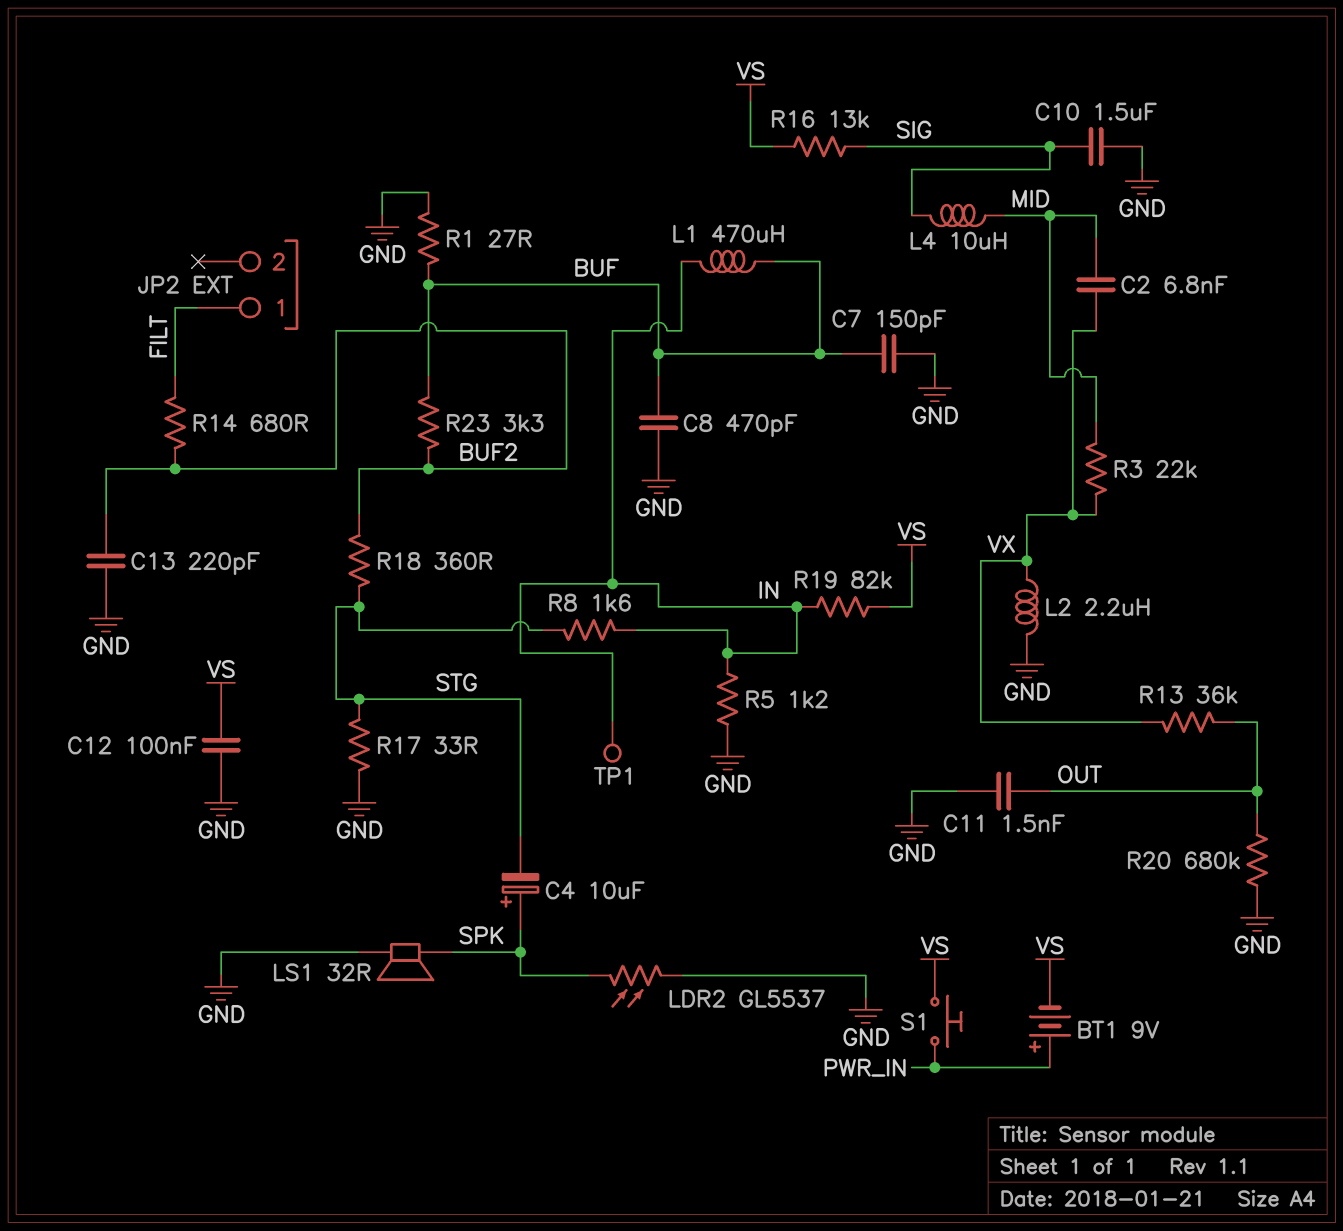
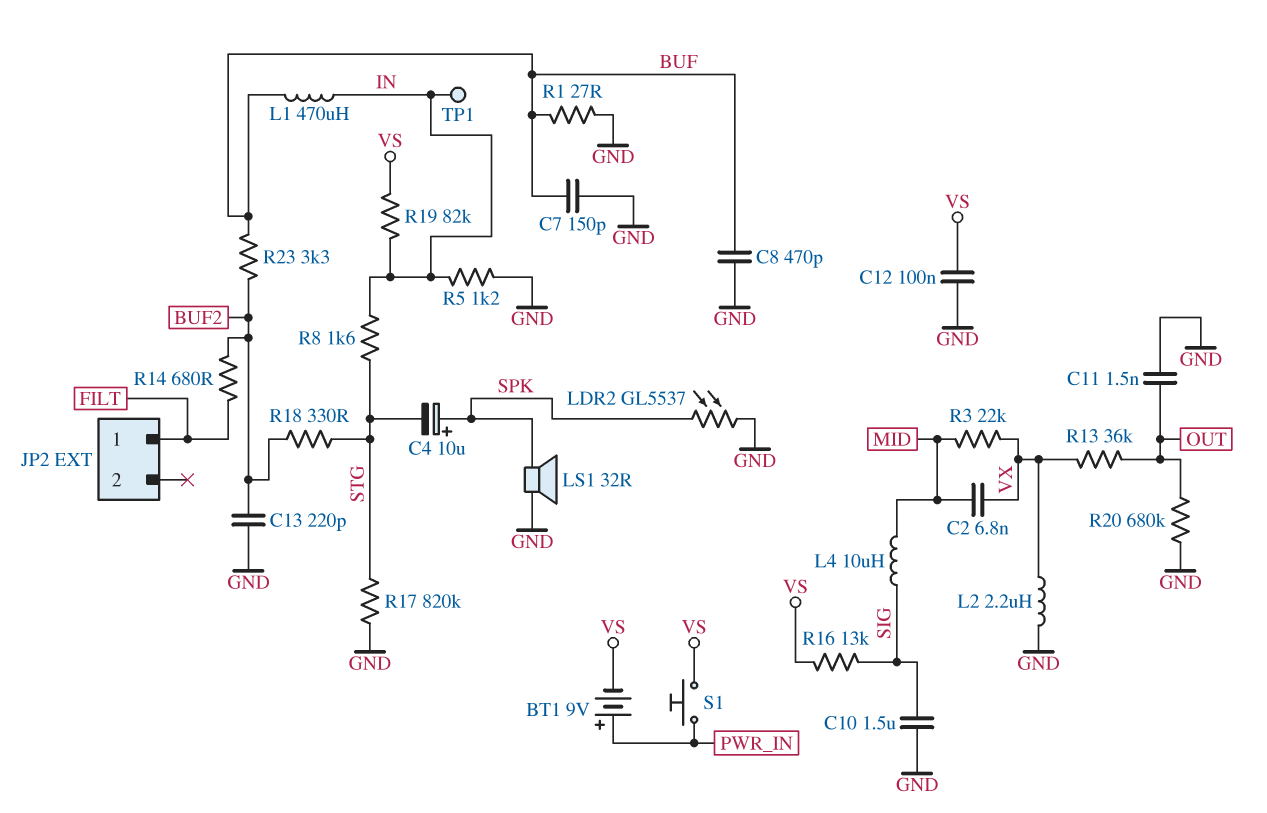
R17: 33 (GND, STG) -> 820k (GND, STG)
R18: 360 (BUF2, STG) -> 330 (BUF2, STG)

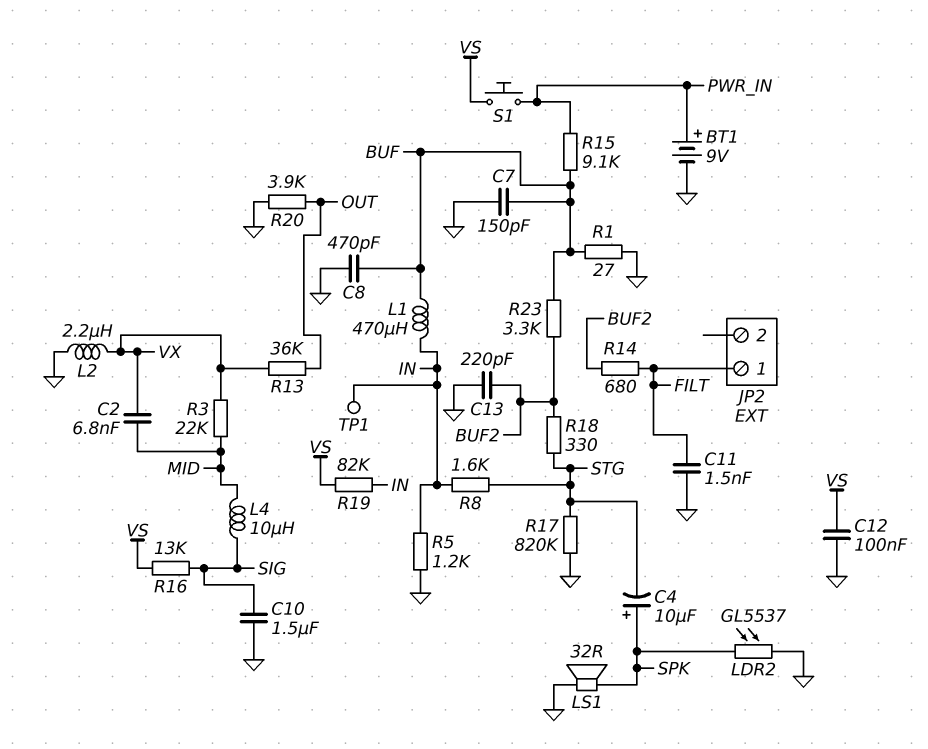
BT1: 9V (plus PWR_IN, minus VS) -> 9V (plus PWR_IN, minus GND)
C11: 1.5nF (GND, OUT) -> 1.5nF (FILT, GND)
R15: none -> 9.1k (BUF, PWR_IN)
R20: 680k (GND, OUT) -> 3.9k (GND, OUT)

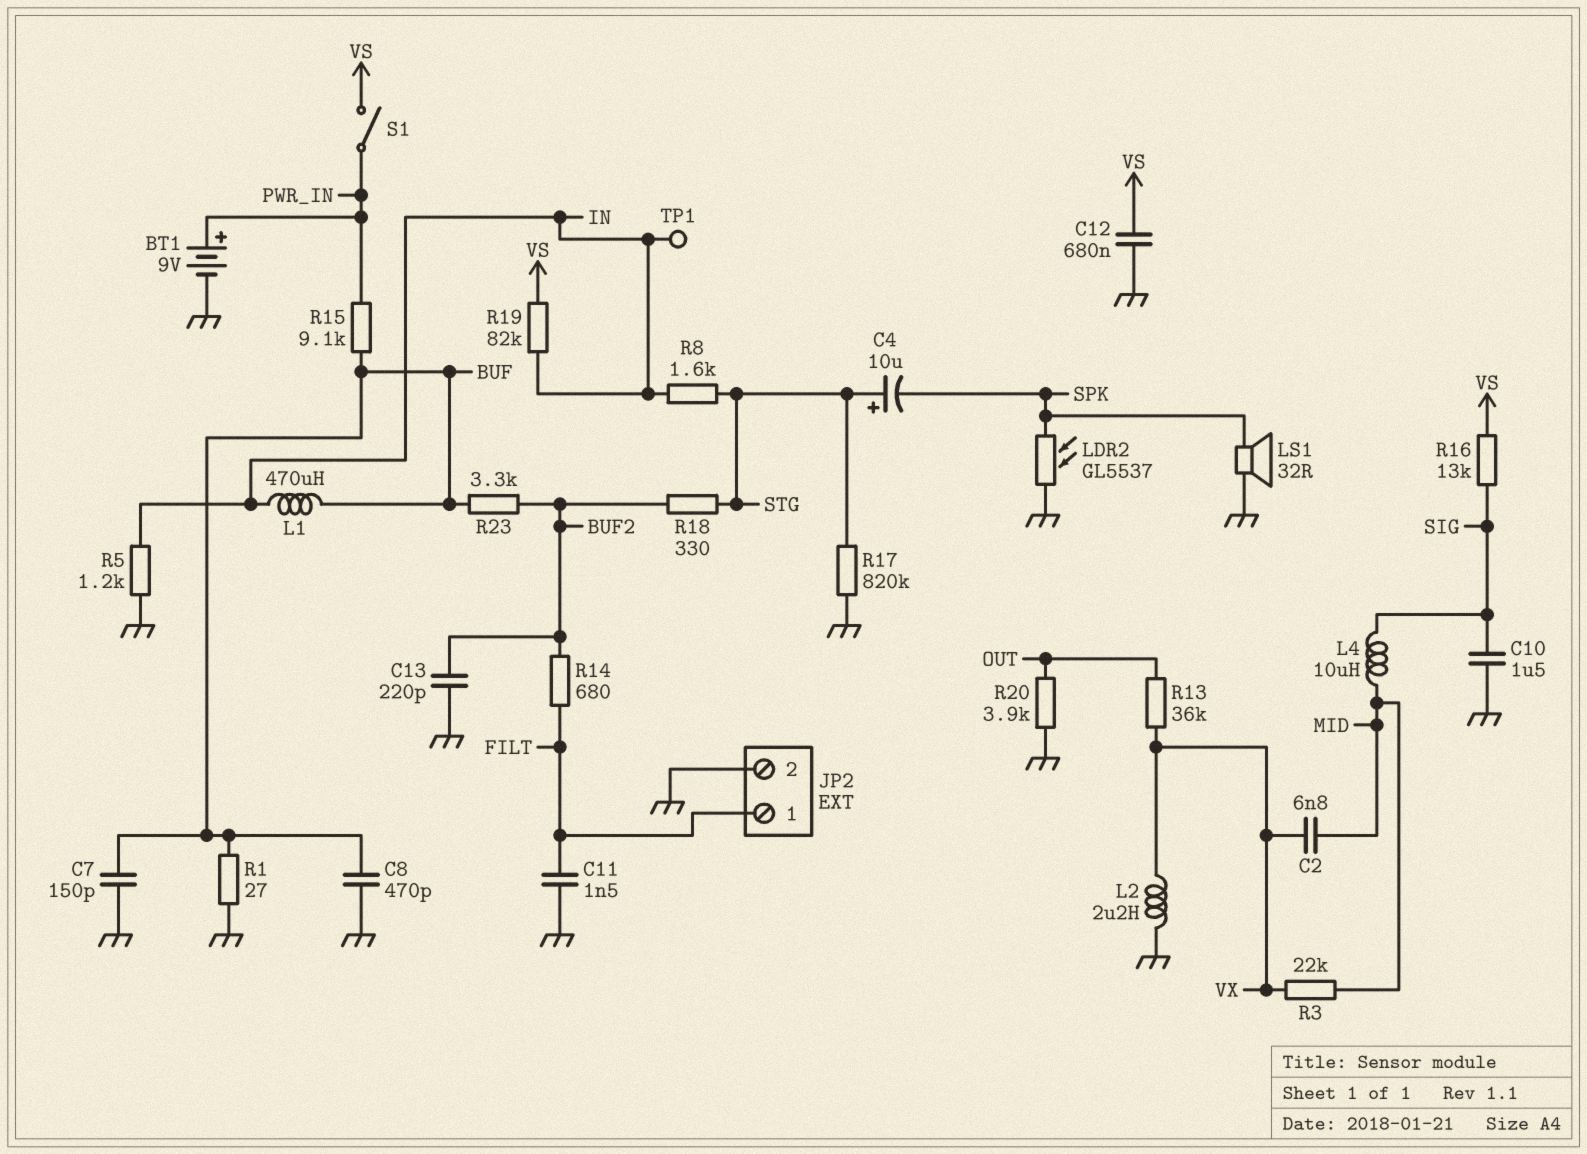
C4: 10uF (plus SPK, minus STG) -> 10uF (plus STG, minus SPK)
C12: 100nF (GND, VS) -> 680nF (GND, VS)
JP2 pin 2: none -> GND
S1: button (PWR_IN, VS) -> switch (PWR_IN, VS)

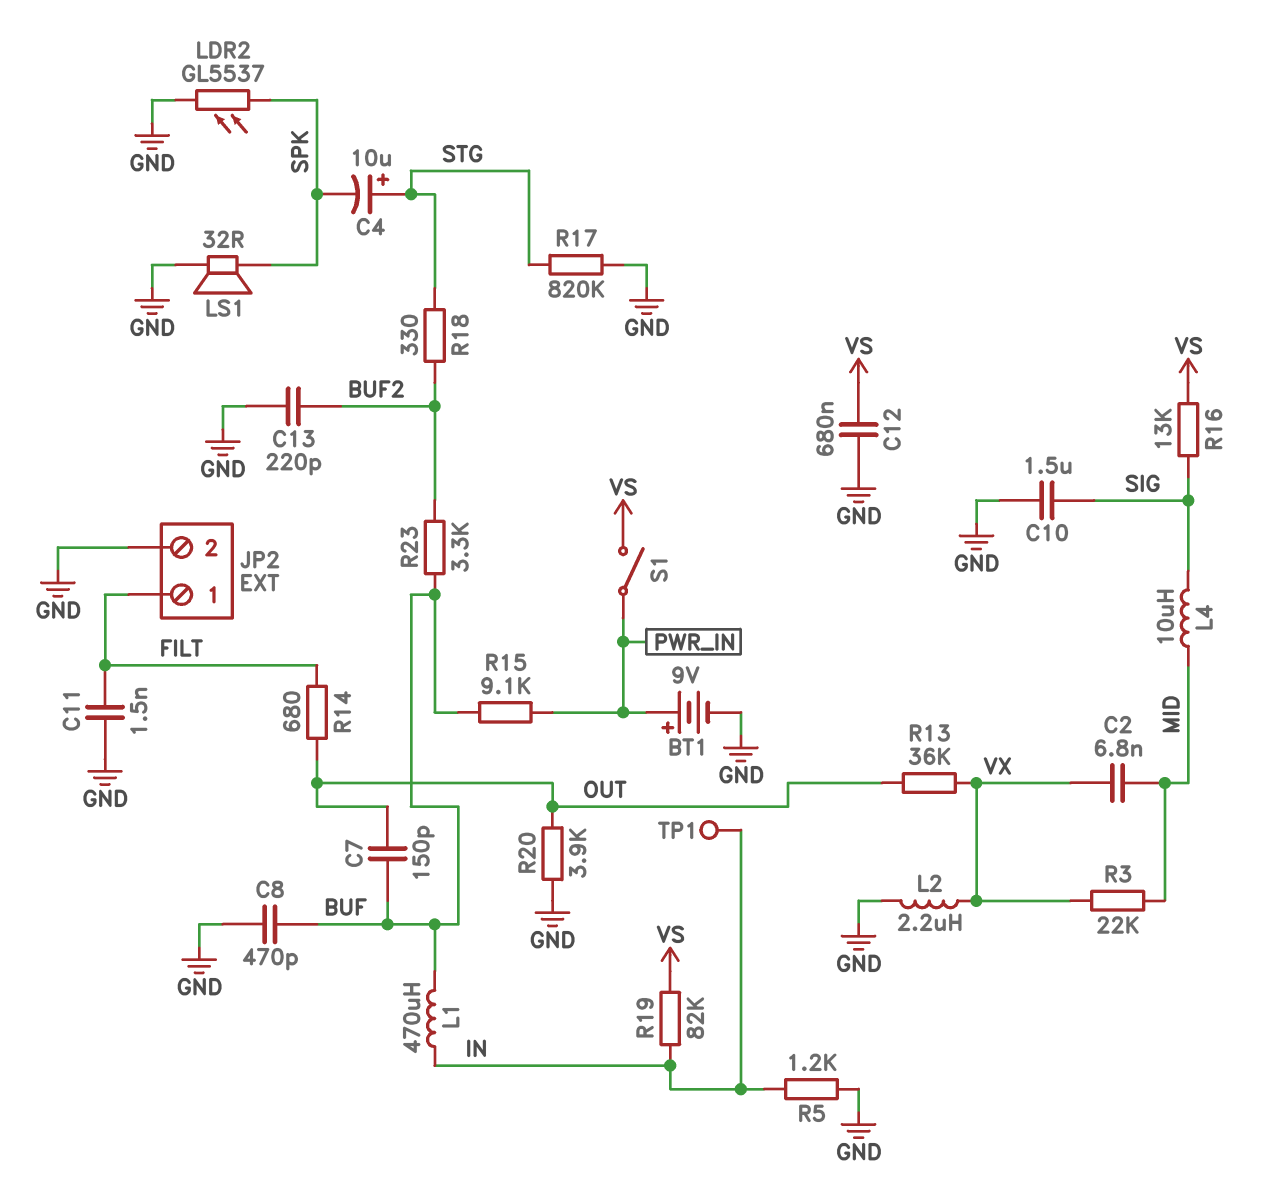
C7: 150pF (BUF, GND) -> 150pF (BUF, OUT)
R1: 27 (BUF, GND) -> none
R8: 1.6k (IN, STG) -> none
R14: 680 (BUF2, FILT) -> 680 (FILT, OUT)

